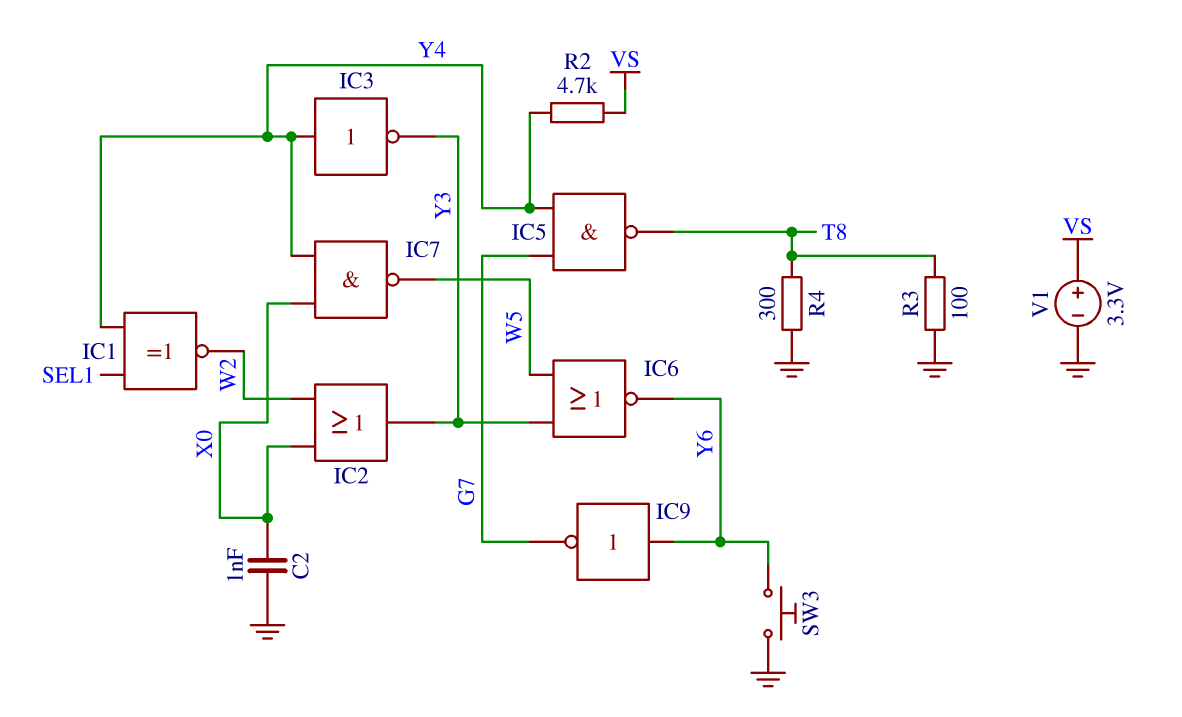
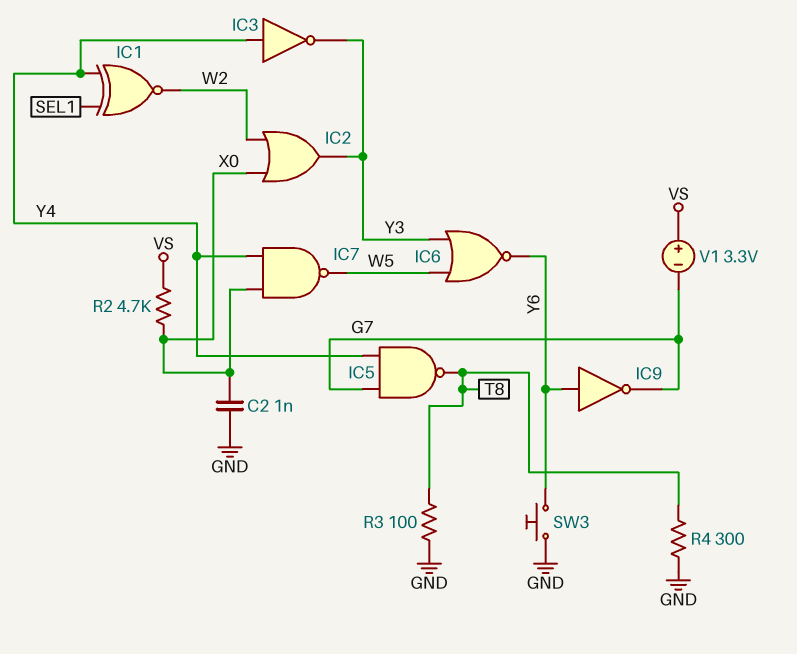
R2: 4.7k (VS, Y4) -> 4.7k (VS, X0)
V1: 3.3V (plus VS, minus GND) -> 3.3V (plus VS, minus G7)

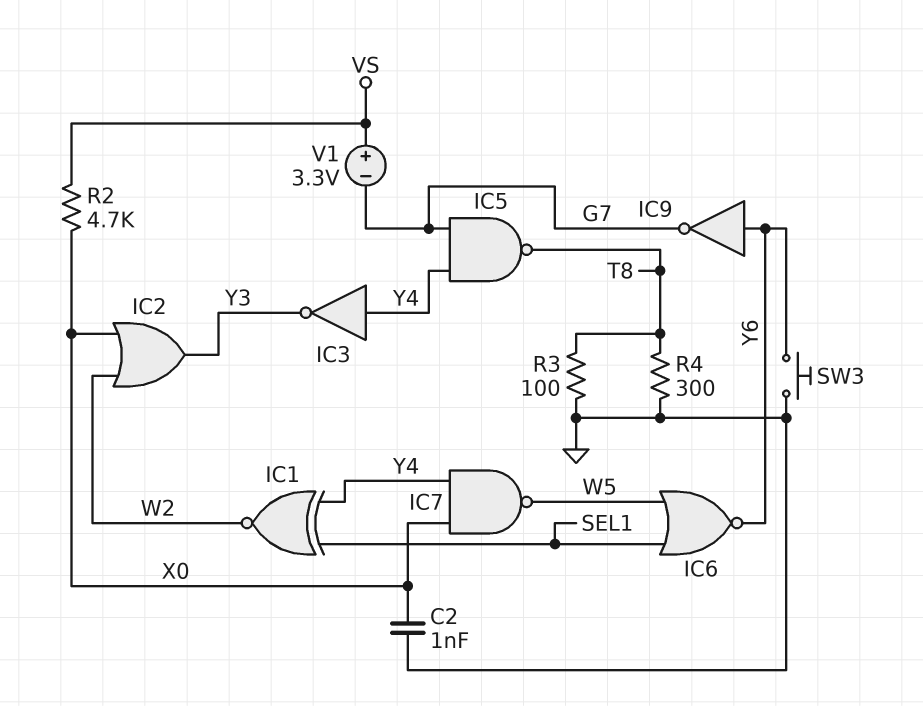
IC6: NOR (in W5, in Y3, out Y6) -> NOR (in SEL1, in W5, out Y6)

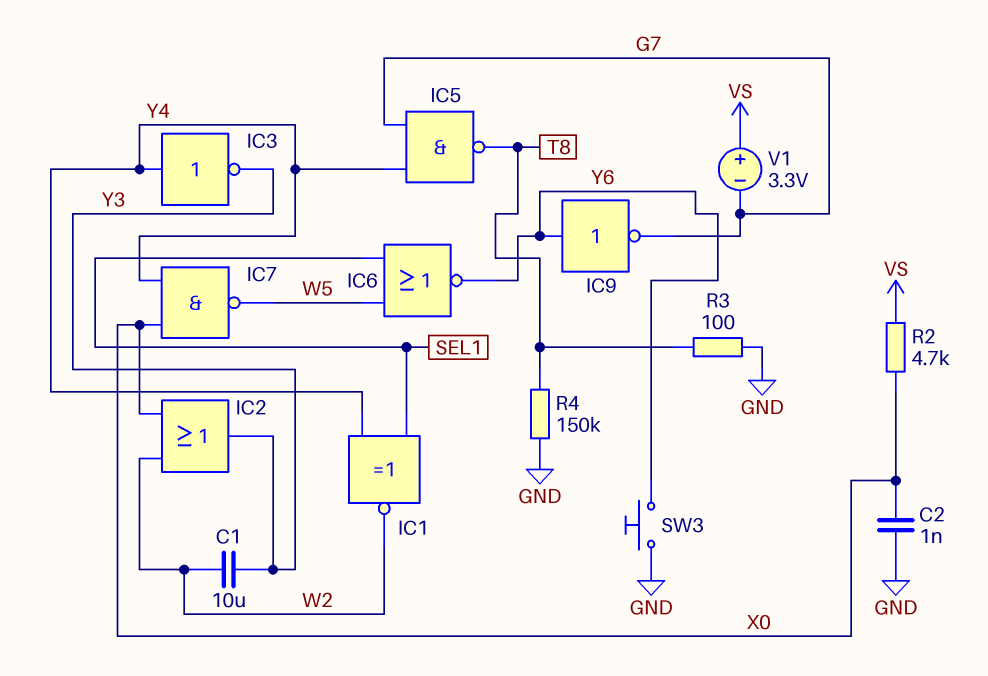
C1: none -> 10uF (W2, Y3)
R4: 300 (GND, T8) -> 150k (GND, T8)

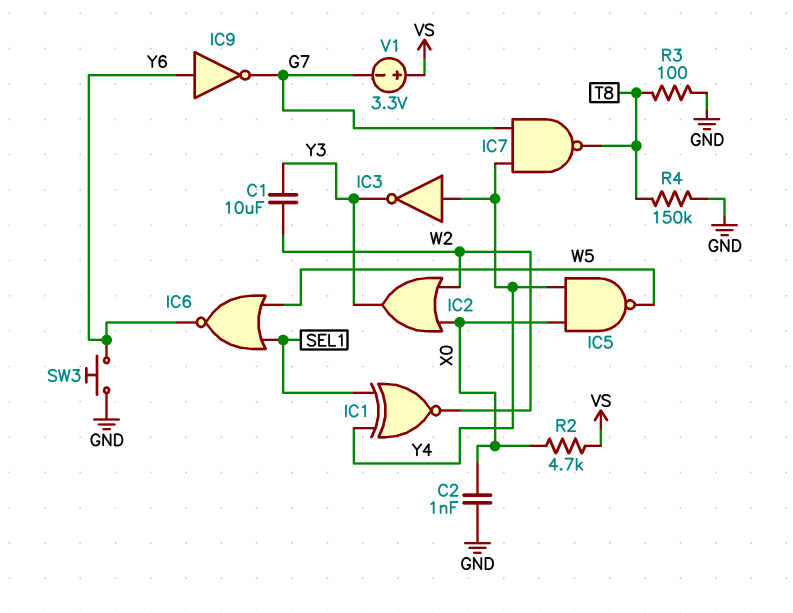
IC5: NAND (in G7, in Y4, out T8) -> NAND (in X0, in Y4, out W5)
IC7: NAND (in X0, in Y4, out W5) -> NAND (in G7, in Y4, out T8)

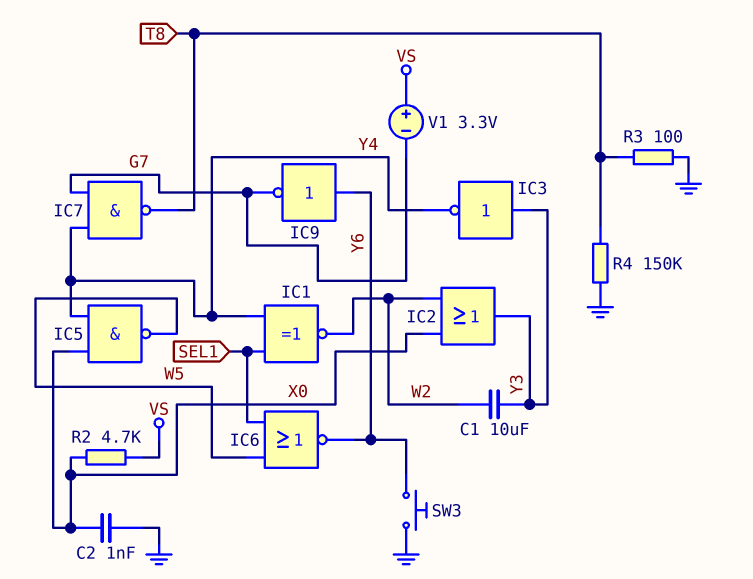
IC3: NOT (in Y4, out Y3) -> NOT (in Y3, out Y4)

